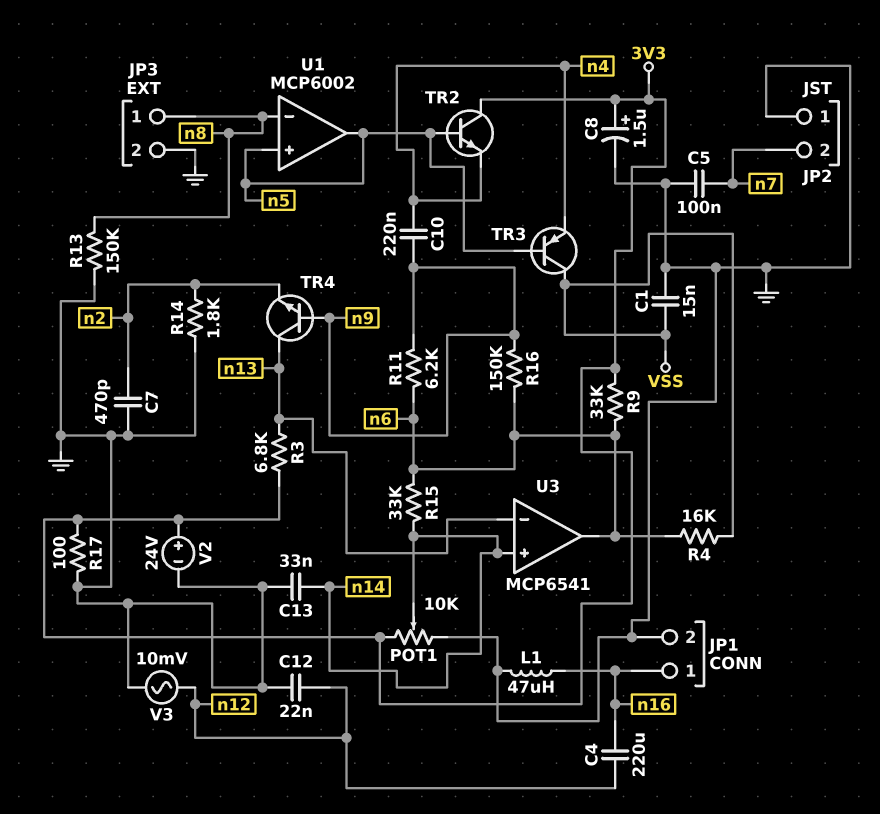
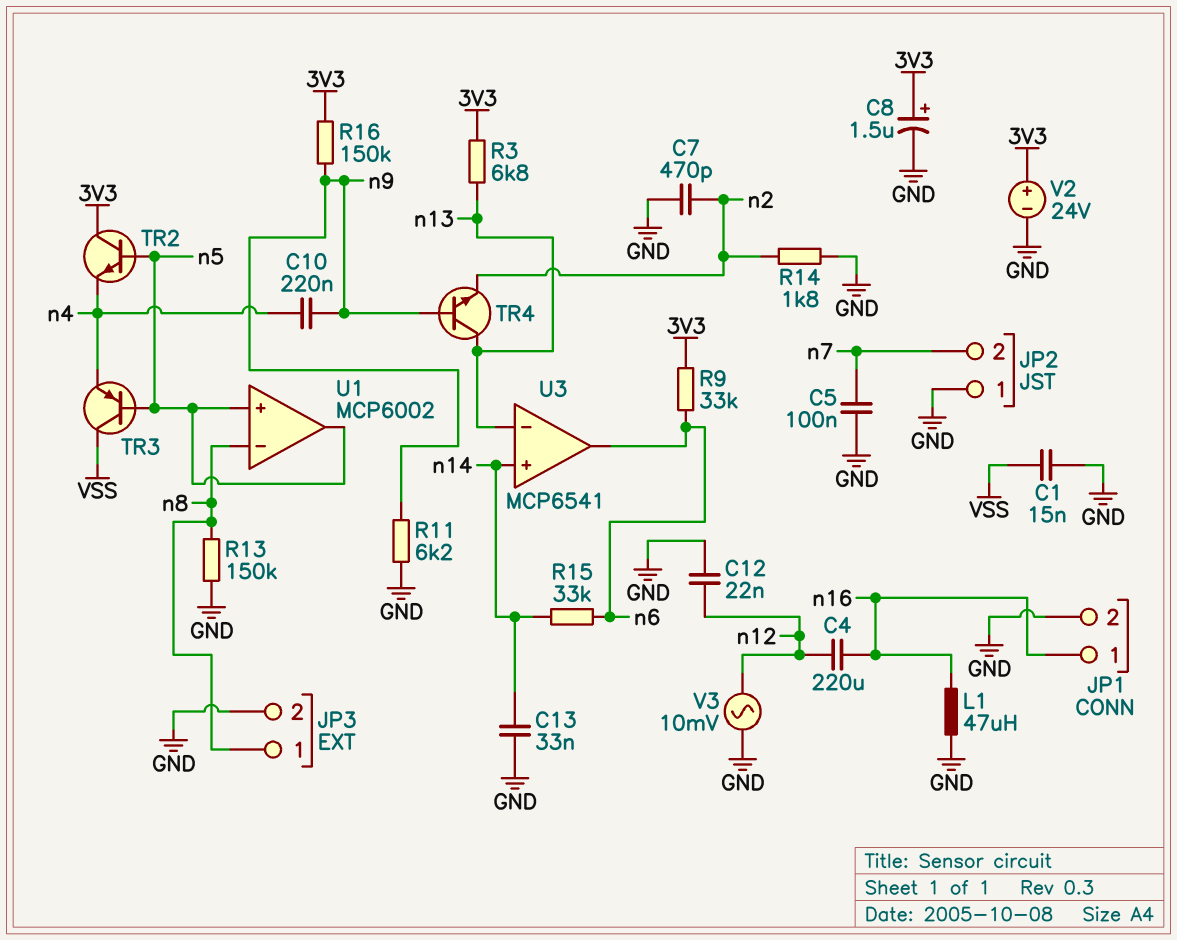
POT1: 10k (3V3, GND, wiper n14) -> none
R4: 16k (VSS, n6) -> none
R11: 6.2k (n6, n9) -> 6.2k (GND, n9)
R16: 150k (n6, n9) -> 150k (3V3, n9)
R17: 100 (3V3, GND) -> none

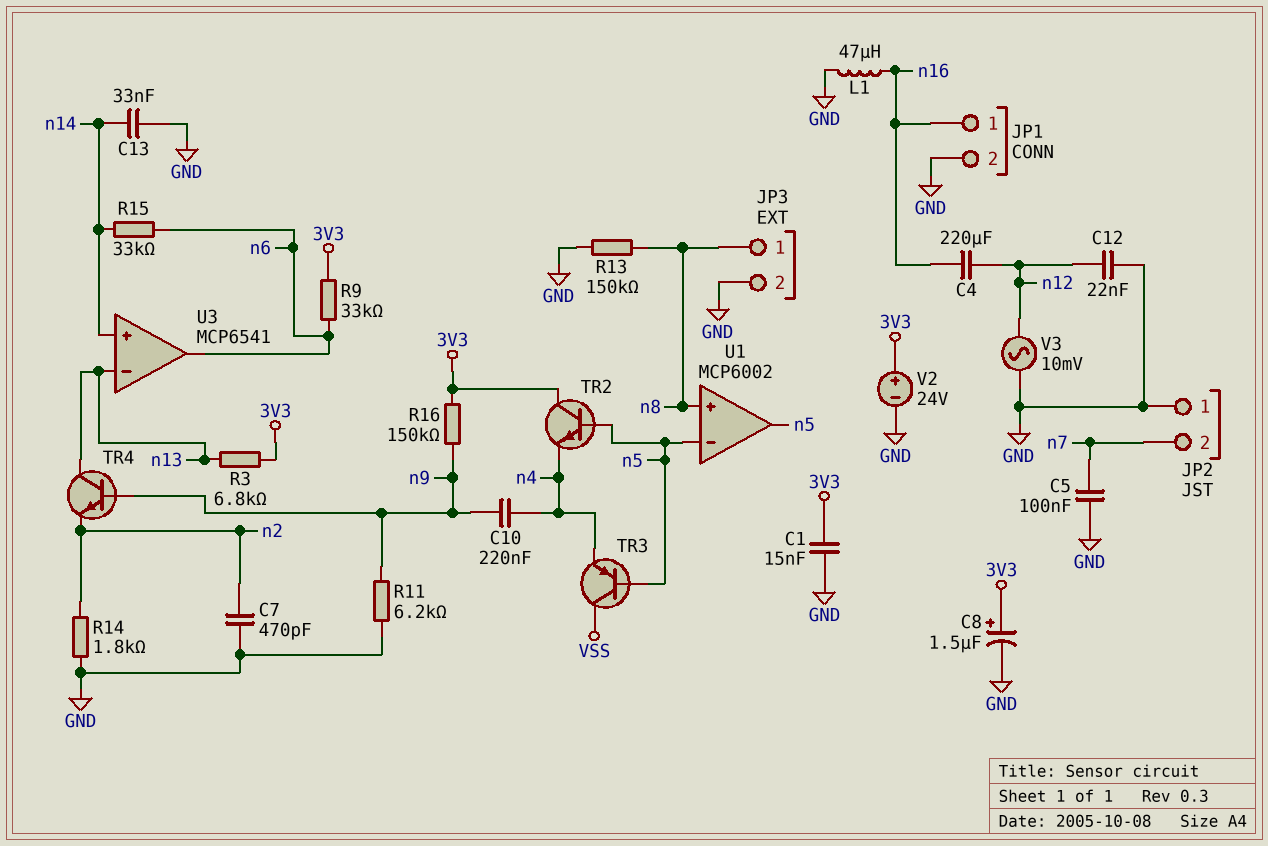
C1: 15nF (GND, VSS) -> 15nF (3V3, GND)
U1 pin in+: n5 -> n8
U1 pin in-: n8 -> n5

